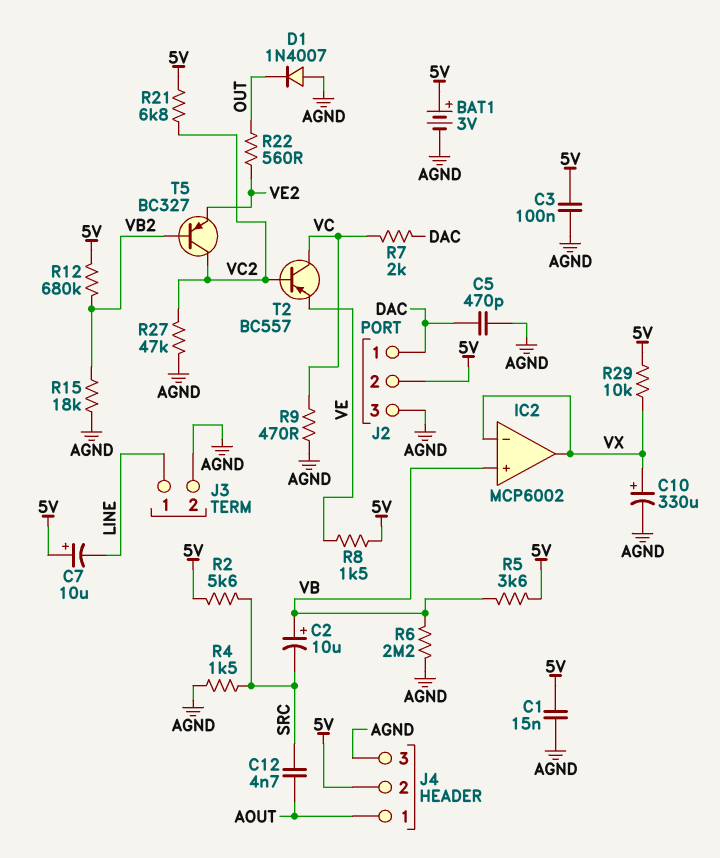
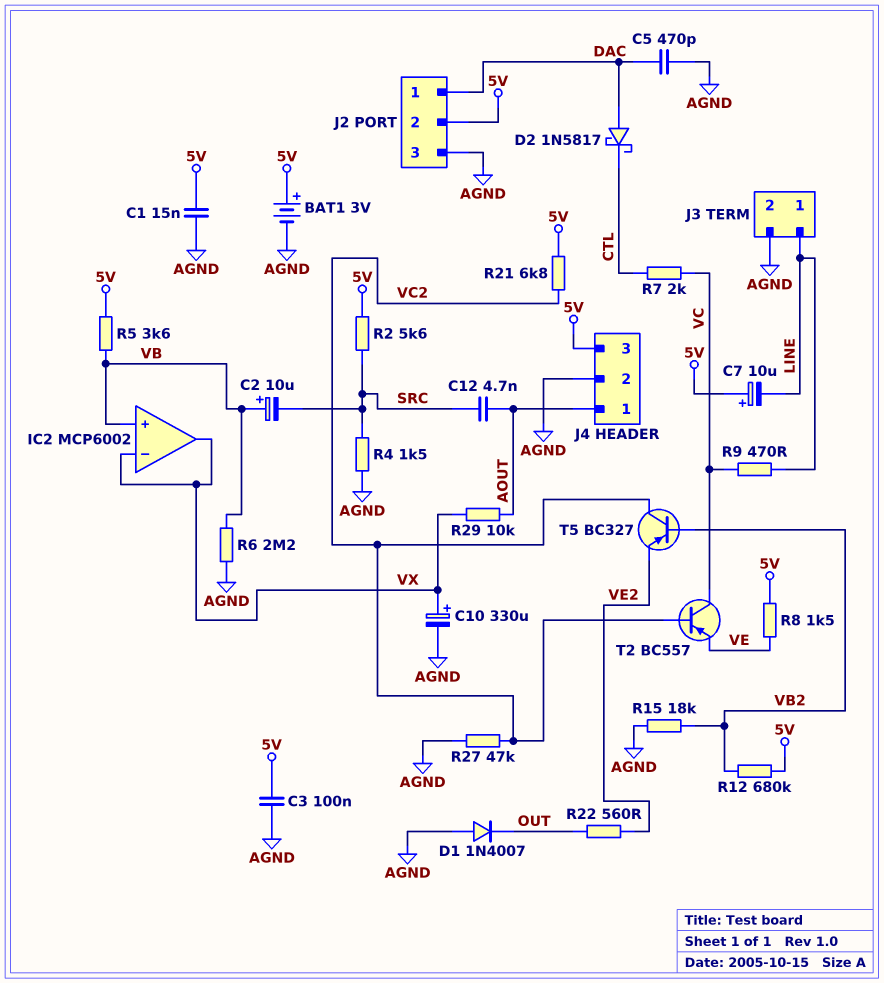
D2: none -> schottky 1N5817 (A DAC, K CTL)
J4 pin 2: 5V -> AGND
J4 pin 3: AGND -> 5V
R7: 2k (DAC, VC) -> 2k (CTL, VC)
R9: 470 (AGND, VC) -> 470 (LINE, VC)
R29: 10k (5V, VX) -> 10k (AOUT, VX)

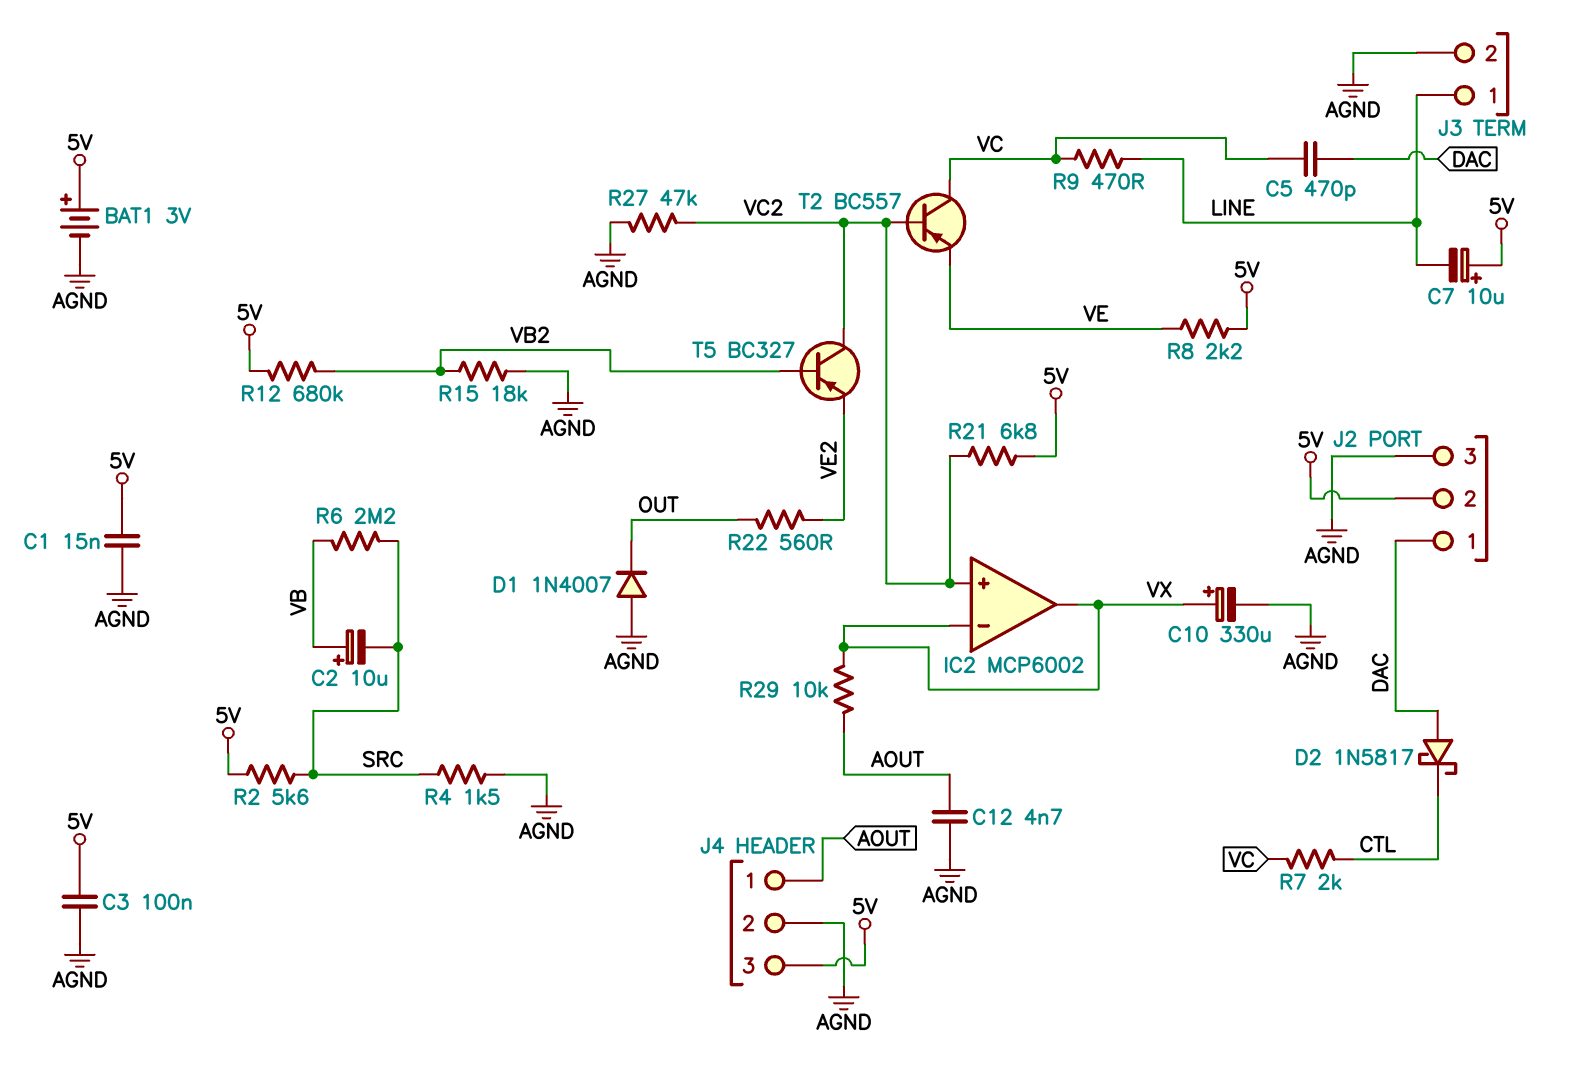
C5: 470pF (AGND, DAC) -> 470pF (DAC, VC)
C12: 4.7nF (AOUT, SRC) -> 4.7nF (AGND, AOUT)
IC2 pin in+: VB -> VC2
R5: 3.6k (5V, VB) -> none
R6: 2.2M (AGND, VB) -> 2.2M (SRC, VB)
R8: 1.5k (5V, VE) -> 2.2k (5V, VE)

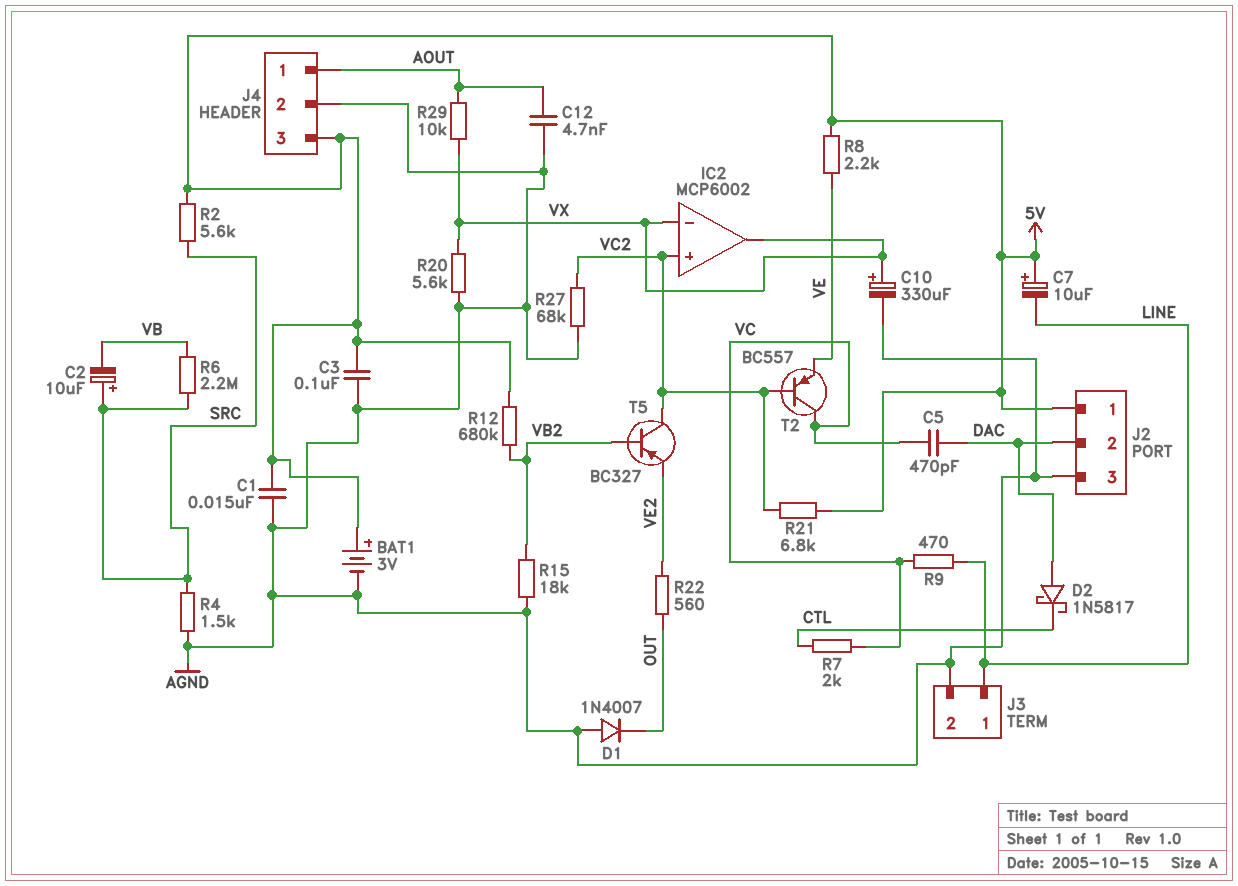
C2: 10uF (plus VB, minus SRC) -> 10uF (plus SRC, minus VB)
J2 pin 1: DAC -> 5V
J2 pin 2: 5V -> DAC
R20: none -> 5.6k (AGND, VX)
R27: 47k (AGND, VC2) -> 68k (AGND, VC2)

